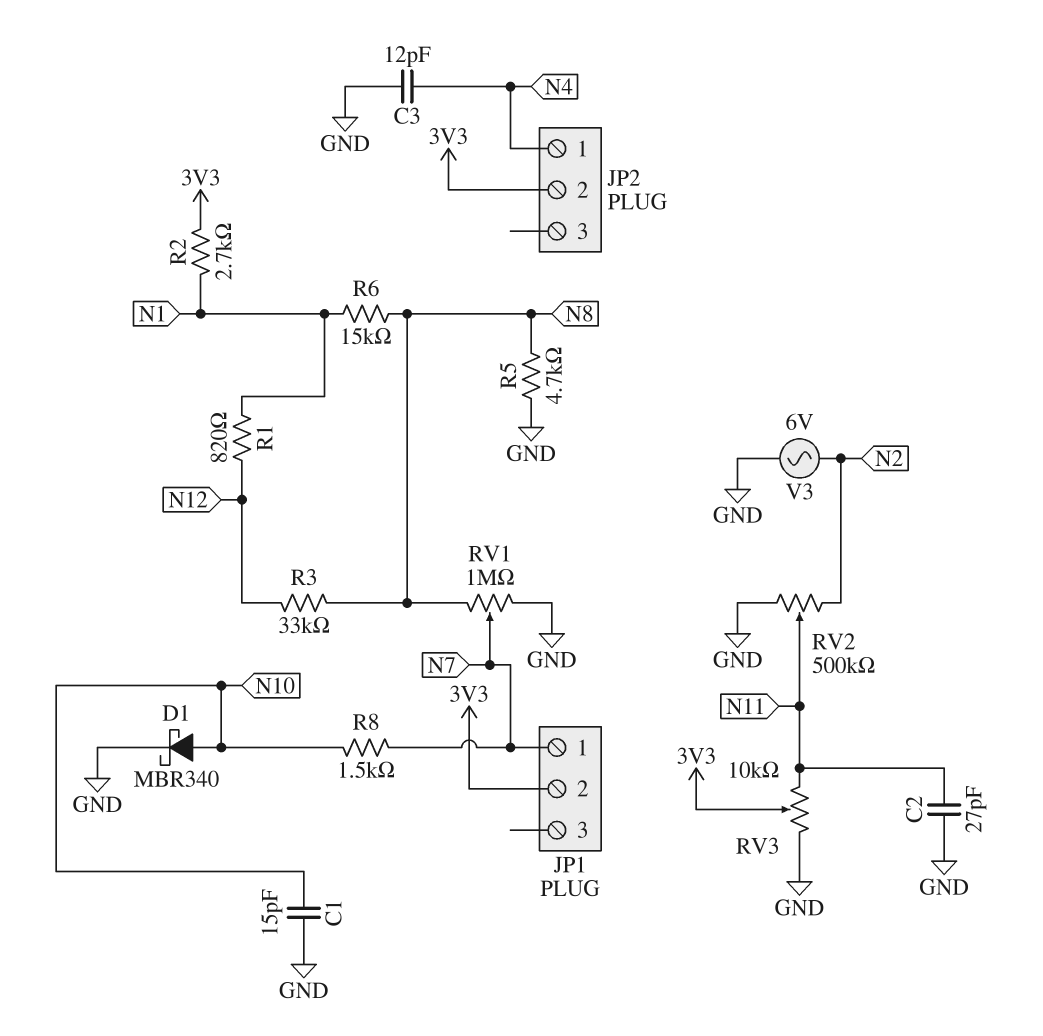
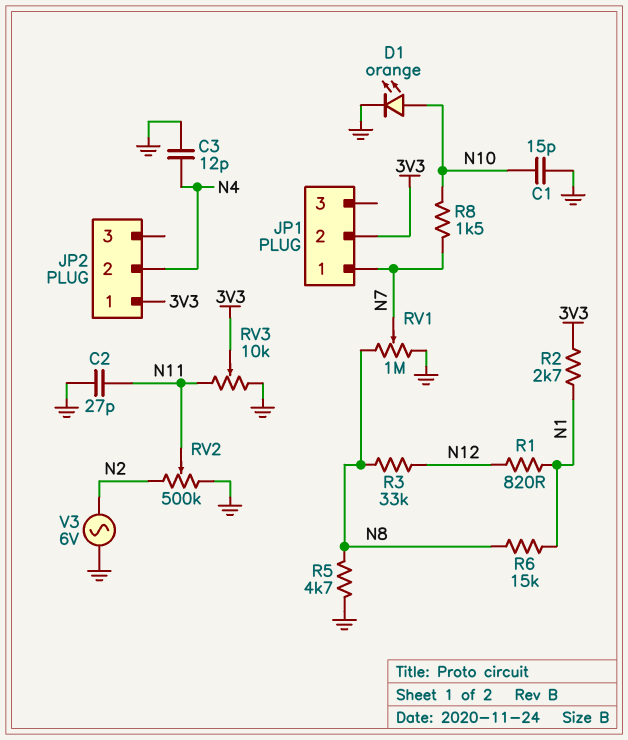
D1: schottky MBR340 (A N10, K GND) -> LED orange (A N10, K GND)
JP2 pin 1: N4 -> 3V3
JP2 pin 2: 3V3 -> N4

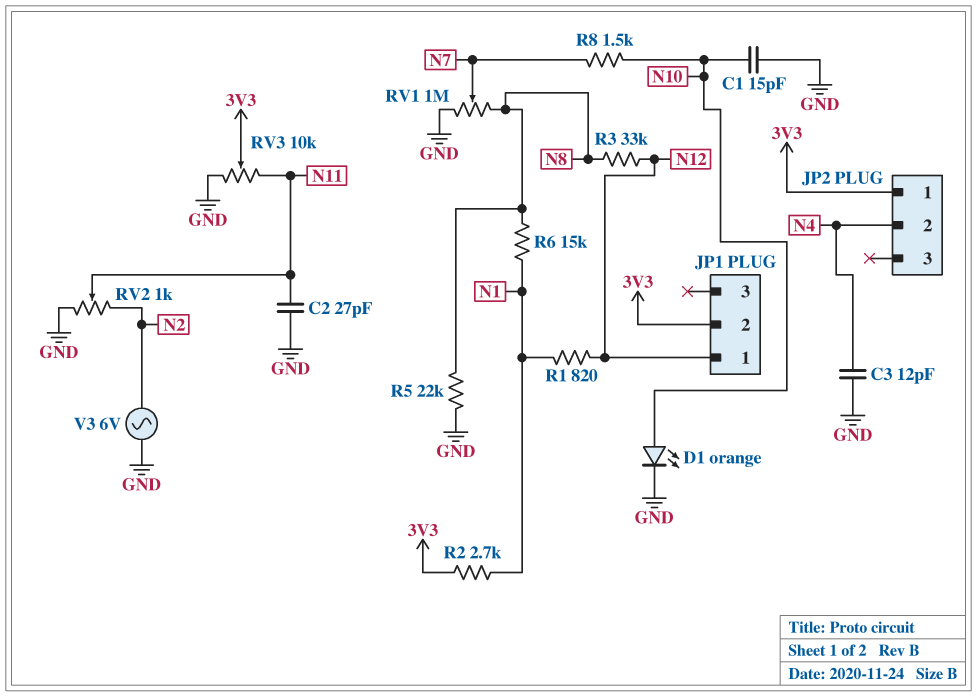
JP1 pin 1: N7 -> N12
R5: 4.7k (GND, N8) -> 22k (GND, N8)
RV2: 500k (GND, N2, wiper N11) -> 1k (GND, N2, wiper N11)

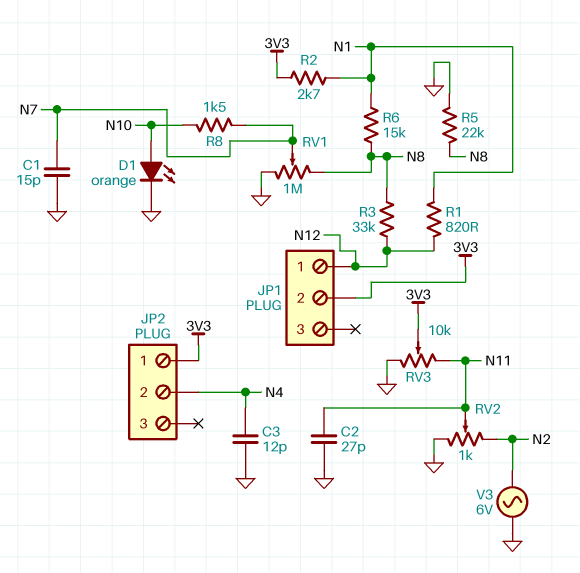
C1: 15pF (GND, N10) -> 15pF (GND, N7)

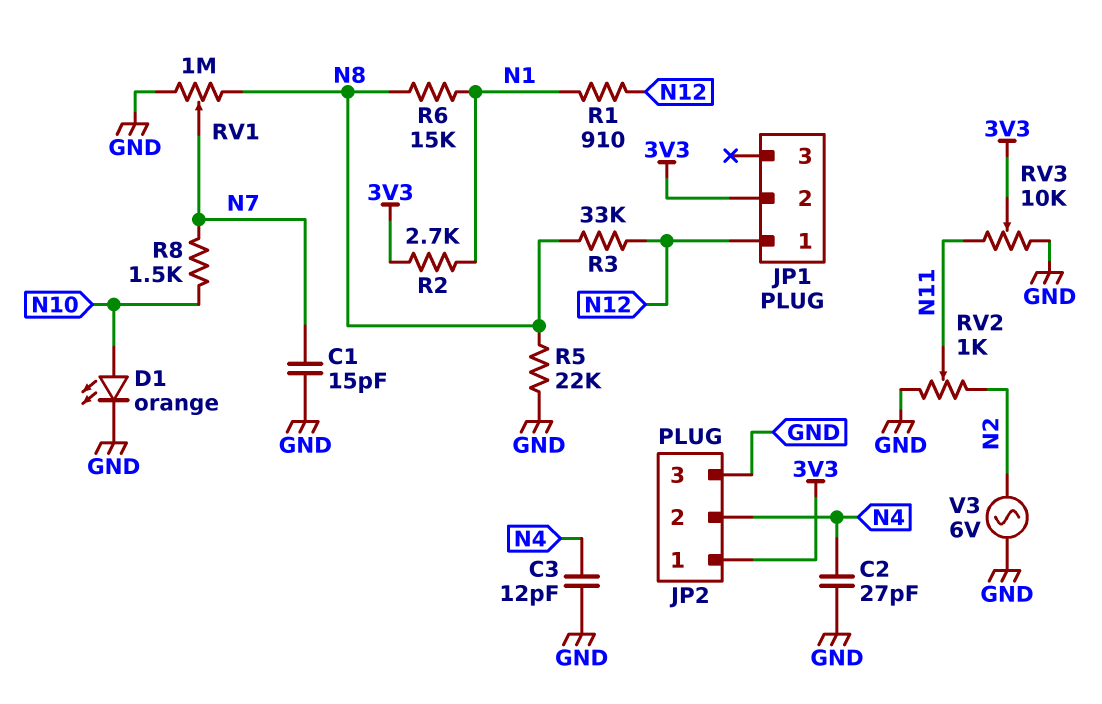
C2: 27pF (GND, N11) -> 27pF (GND, N4)
JP2 pin 3: none -> GND
R1: 820 (N1, N12) -> 910 (N1, N12)

